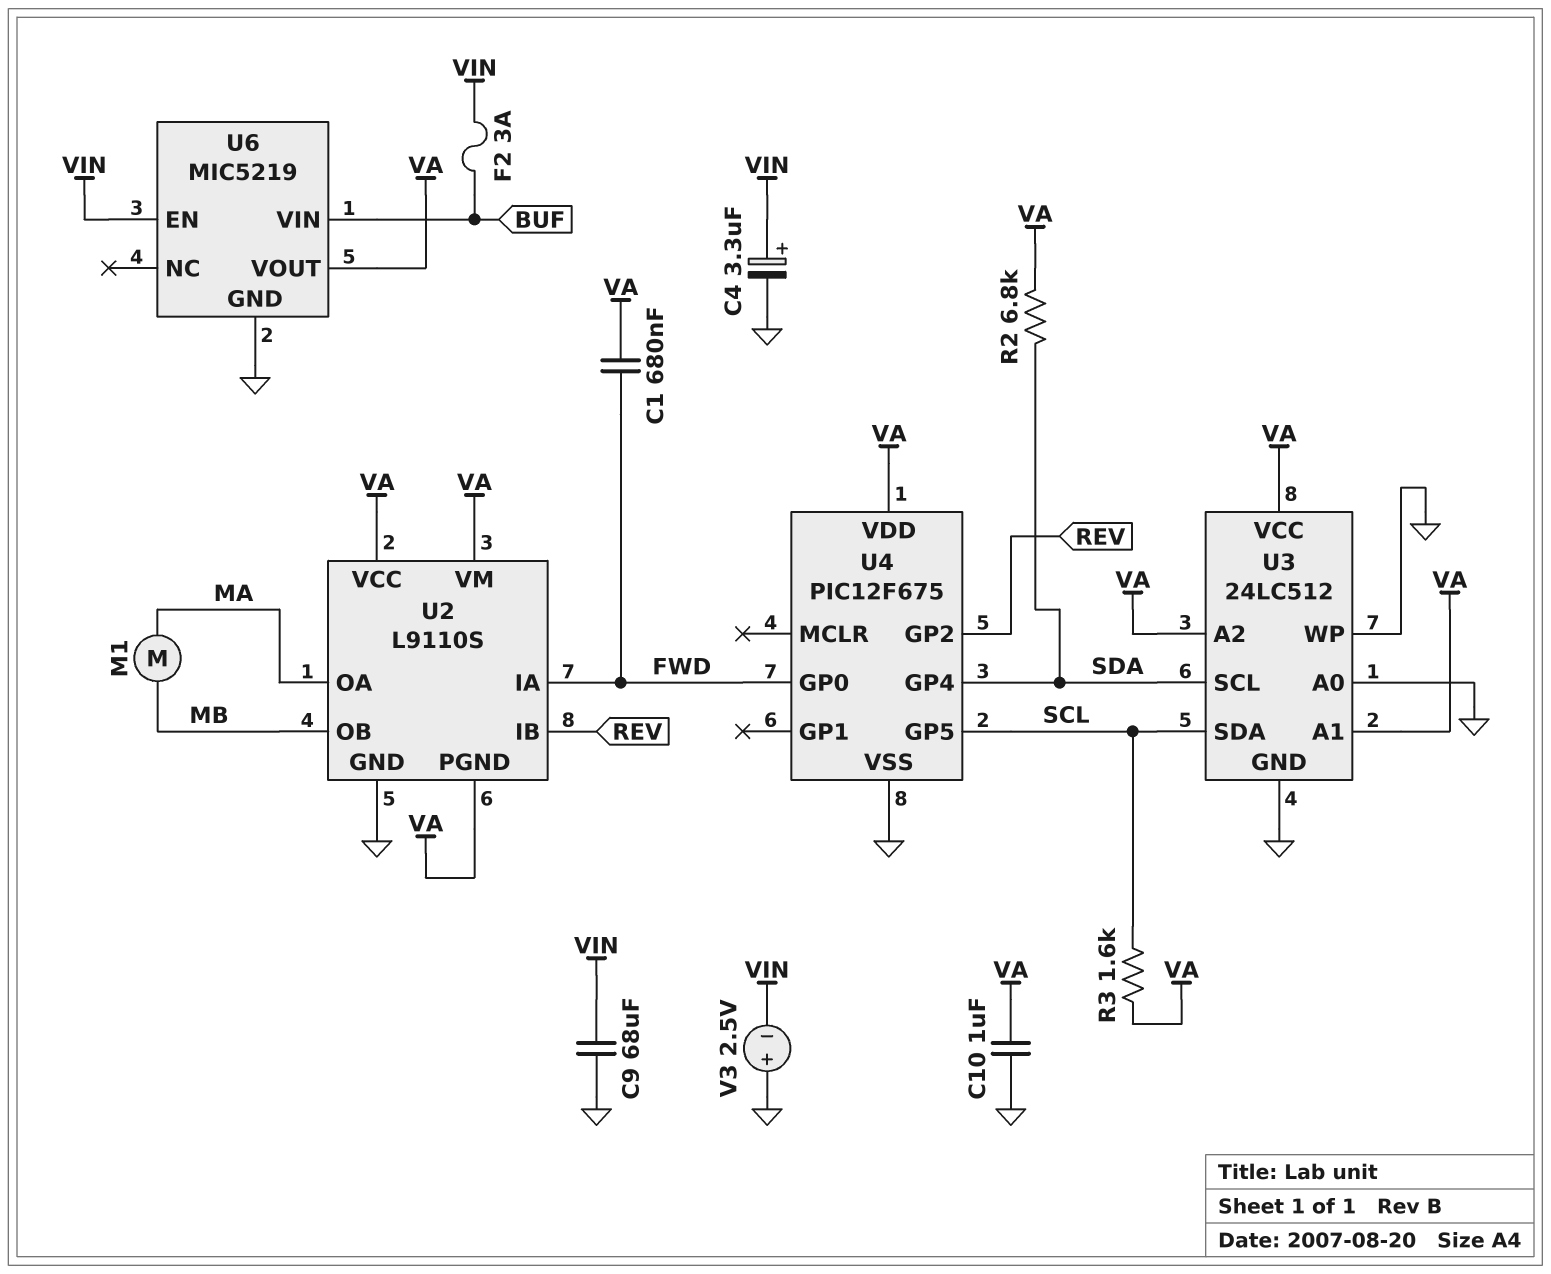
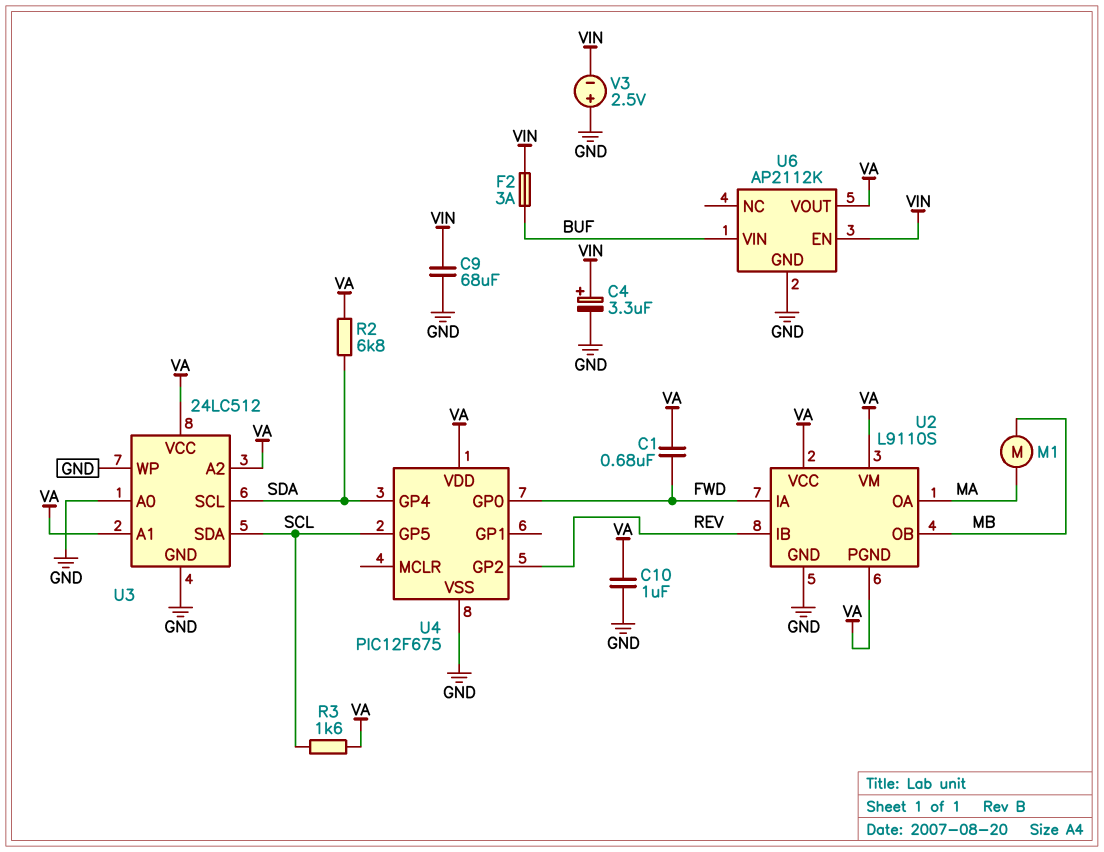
U6: MIC5219 -> AP2112K

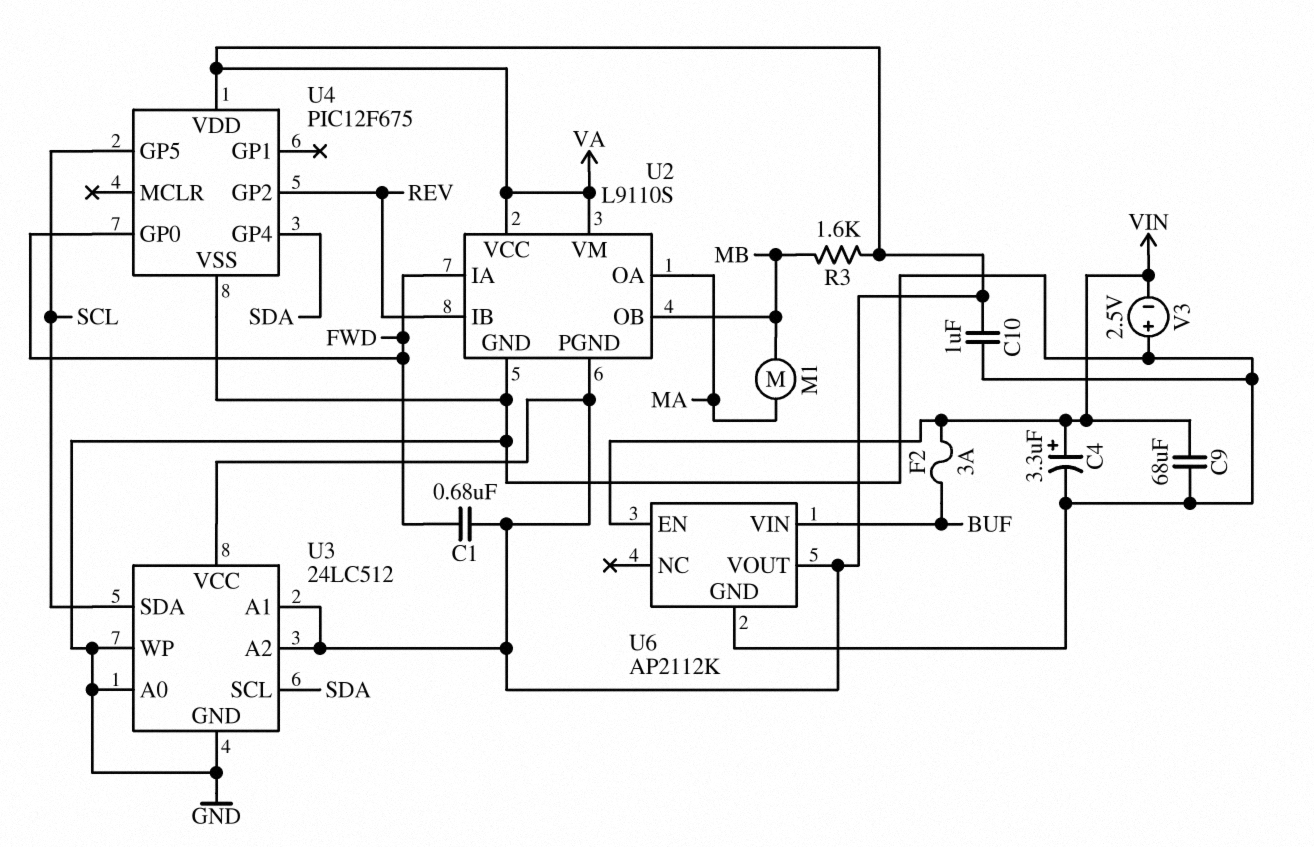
R2: 6.8k (SDA, VA) -> none
R3: 1.6k (SCL, VA) -> 1.6k (MB, VA)

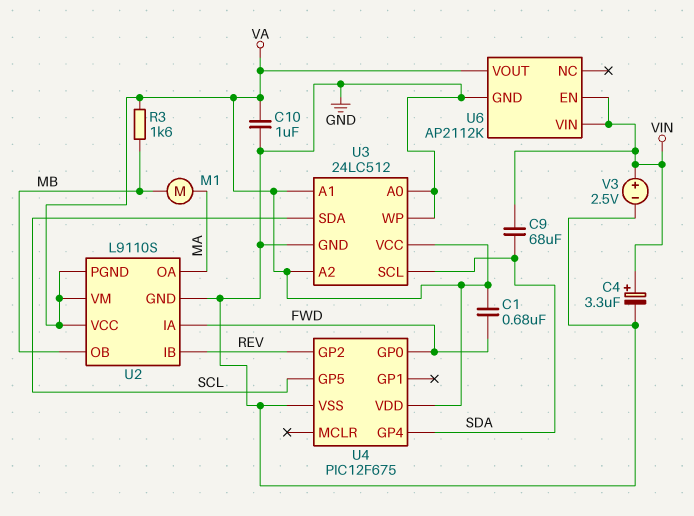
C9: 68uF (GND, VIN) -> 68uF (SDA, VIN)
F2: 3A (BUF, VIN) -> none
U6 pin VIN: BUF -> VIN
V3: 2.5V (plus GND, minus VIN) -> 2.5V (plus VIN, minus GND)

